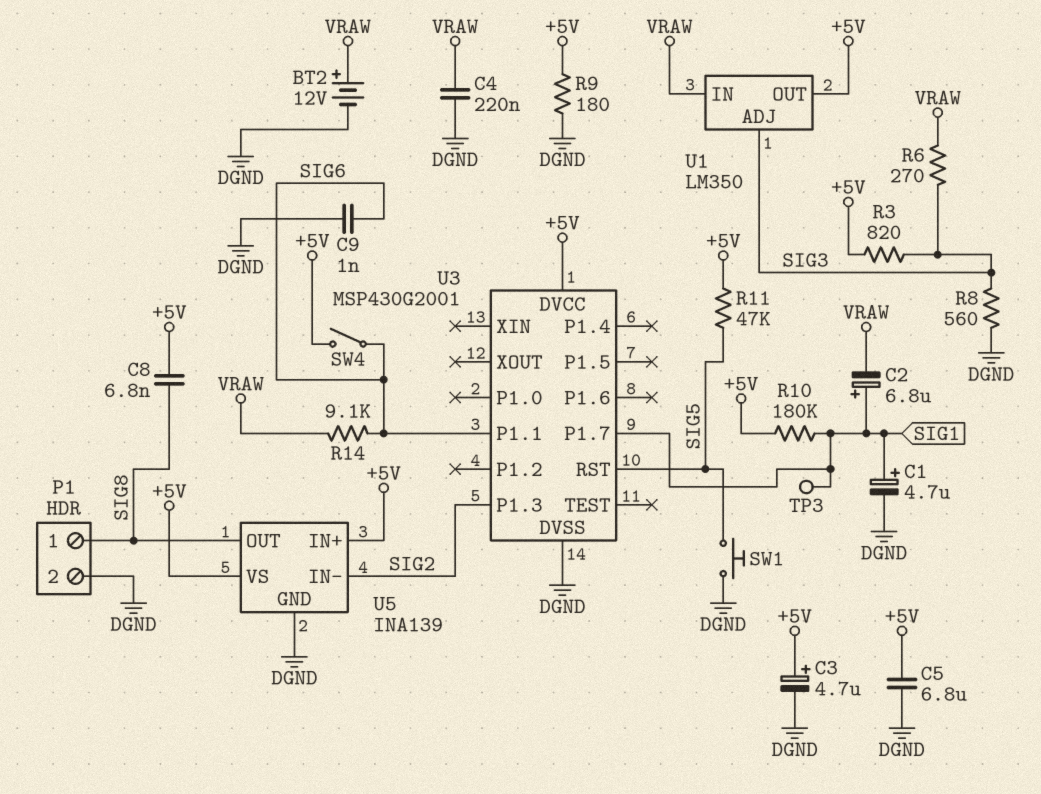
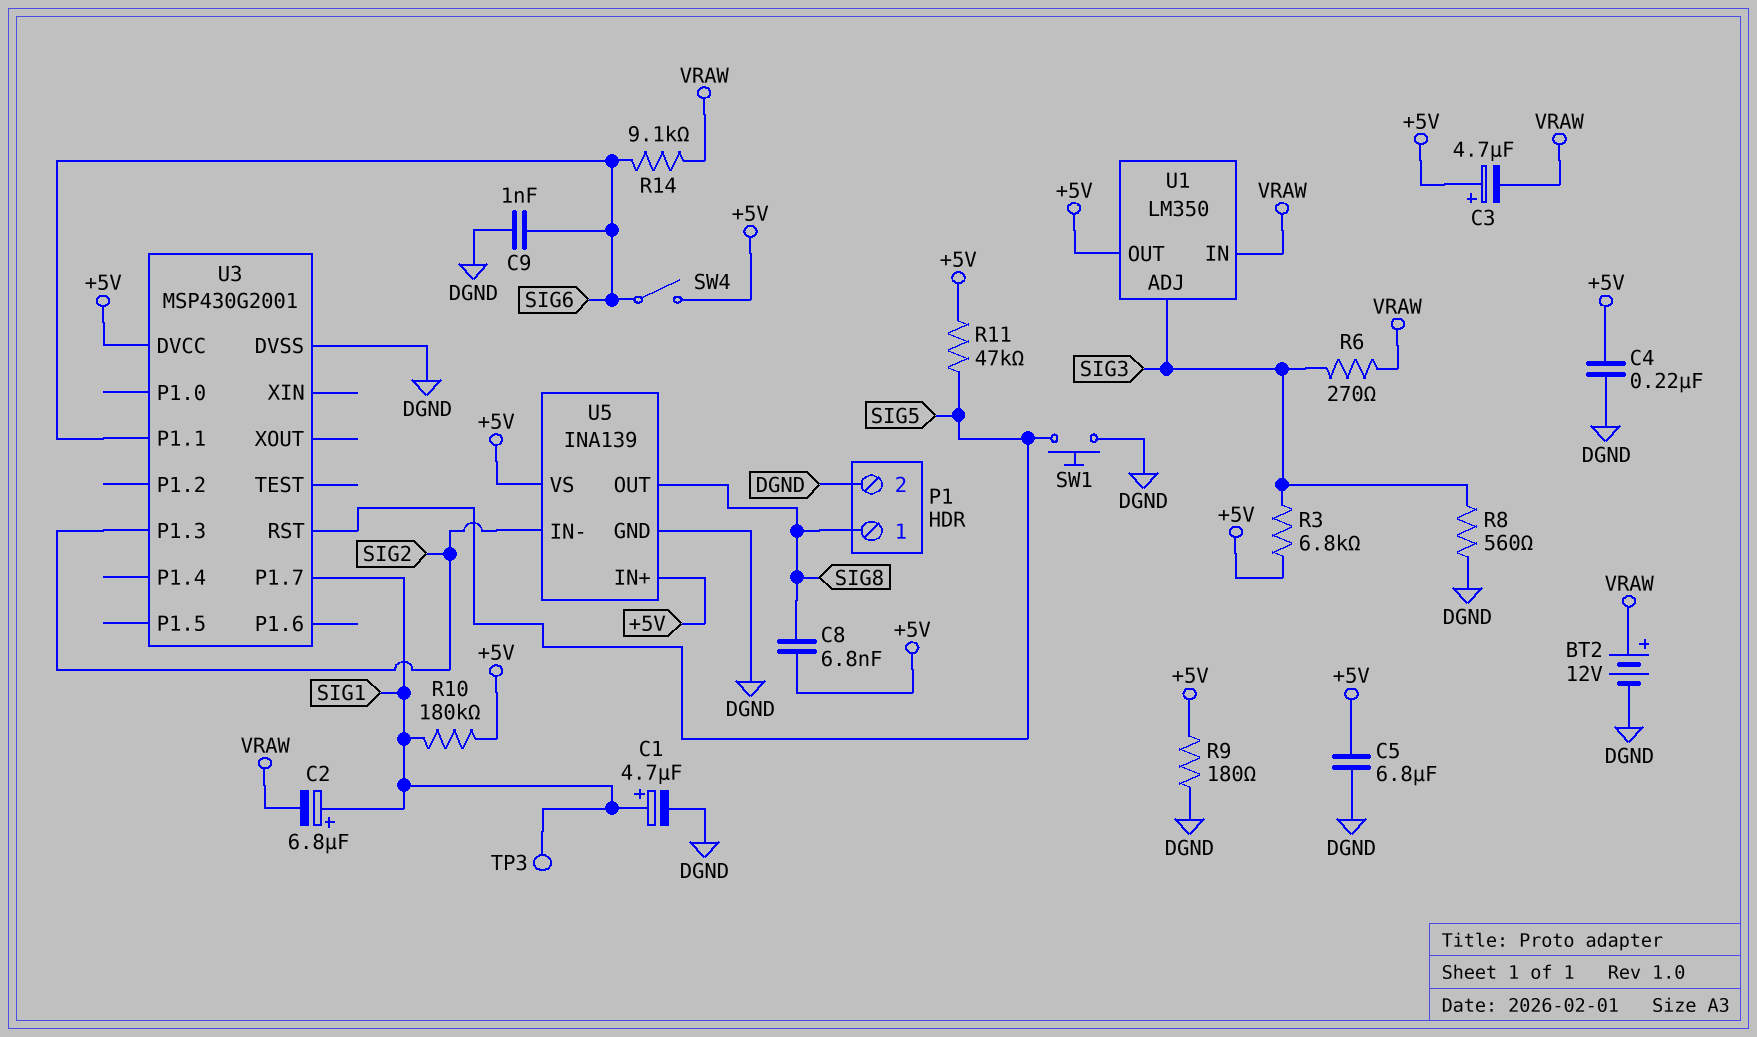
C3: 4.7uF (plus +5V, minus DGND) -> 4.7uF (plus +5V, minus VRAW)
C4: 220nF (DGND, VRAW) -> 220nF (+5V, DGND)
R3: 820 (+5V, SIG3) -> 6.8k (+5V, SIG3)

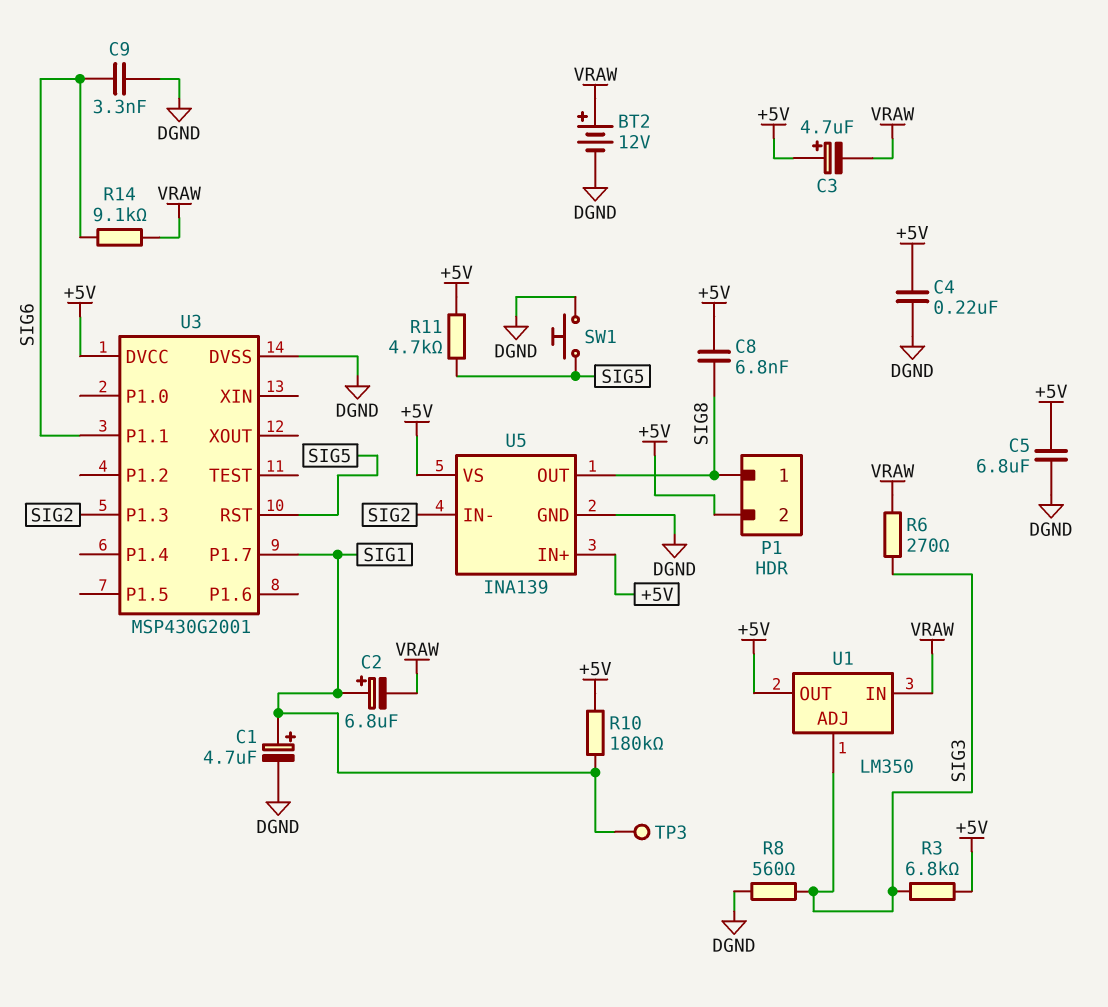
C9: 1nF (DGND, SIG6) -> 3.3nF (DGND, SIG6)
P1 pin 2: DGND -> +5V
R9: 180 (+5V, DGND) -> none
R11: 47k (+5V, SIG5) -> 4.7k (+5V, SIG5)
SW4: switch (+5V, SIG6) -> none

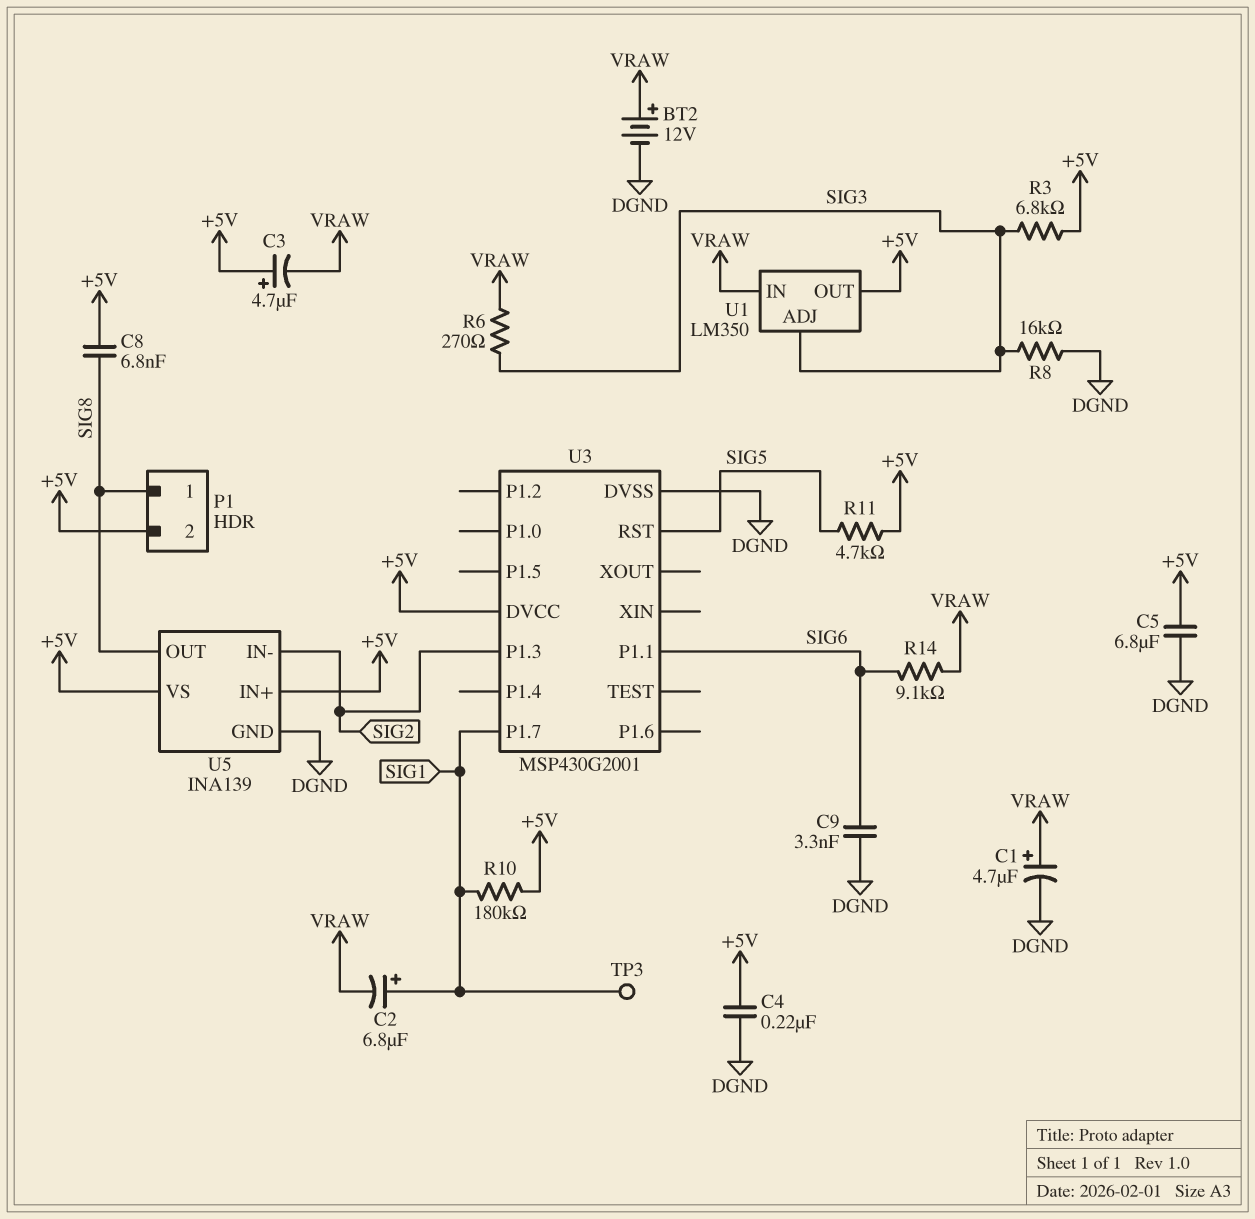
C1: 4.7uF (plus SIG1, minus DGND) -> 4.7uF (plus VRAW, minus DGND)
R8: 560 (DGND, SIG3) -> 16k (DGND, SIG3)
SW1: button (DGND, SIG5) -> none

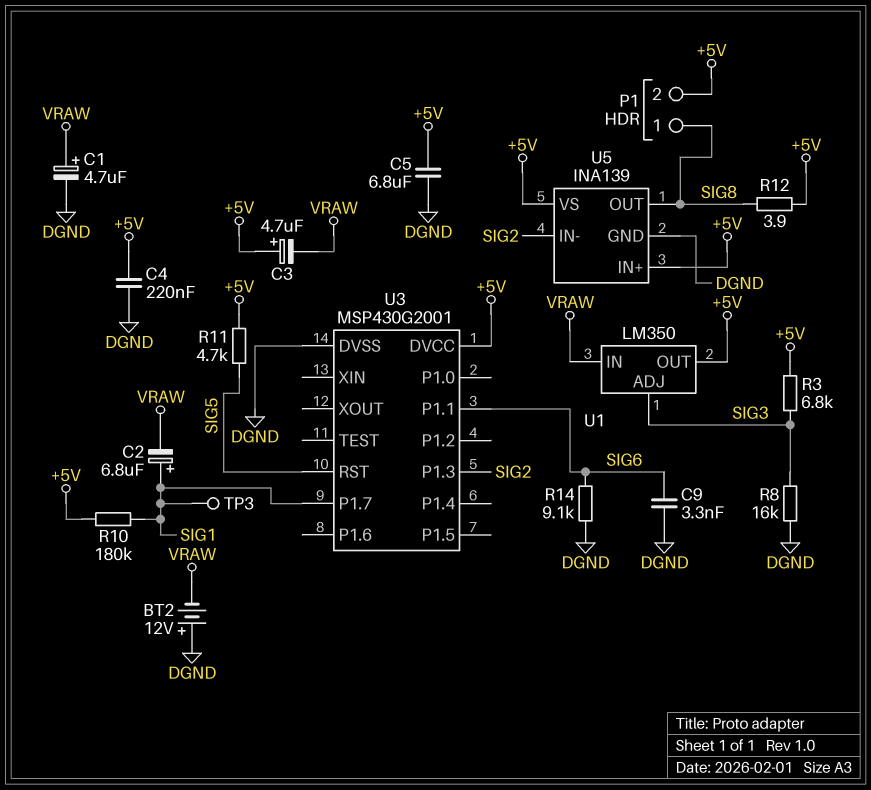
BT2: 12V (plus VRAW, minus DGND) -> 12V (plus DGND, minus VRAW)
C8: 6.8nF (+5V, SIG8) -> none
R6: 270 (SIG3, VRAW) -> none
R12: none -> 3.9 (+5V, SIG8)
R14: 9.1k (SIG6, VRAW) -> 9.1k (DGND, SIG6)

